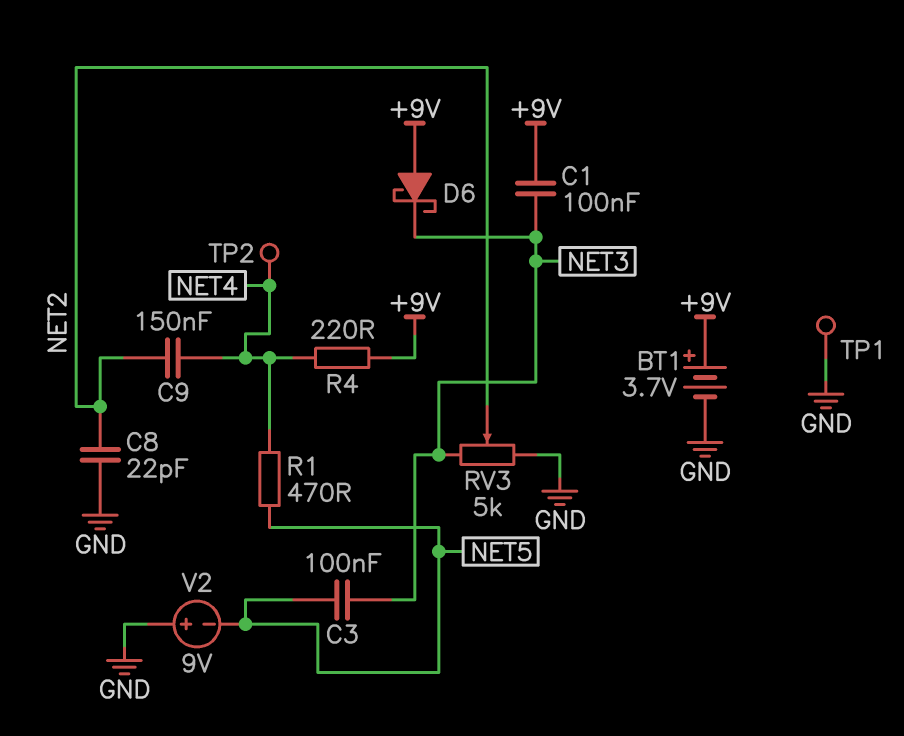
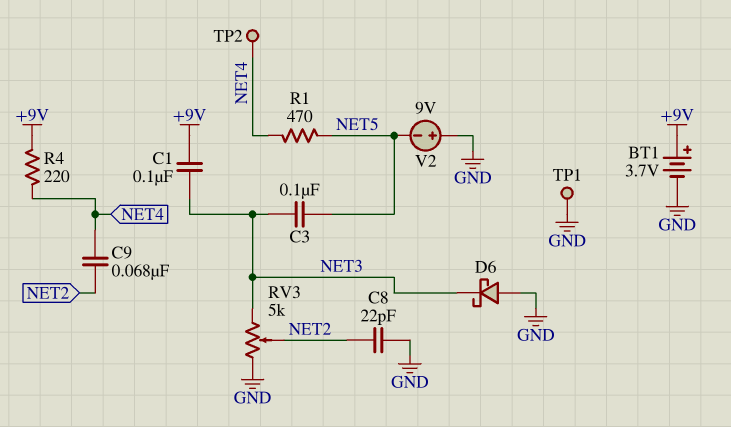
C9: 150nF (NET2, NET4) -> 68nF (NET2, NET4)
D6: schottky (A +9V, K NET3) -> schottky (A GND, K NET3)

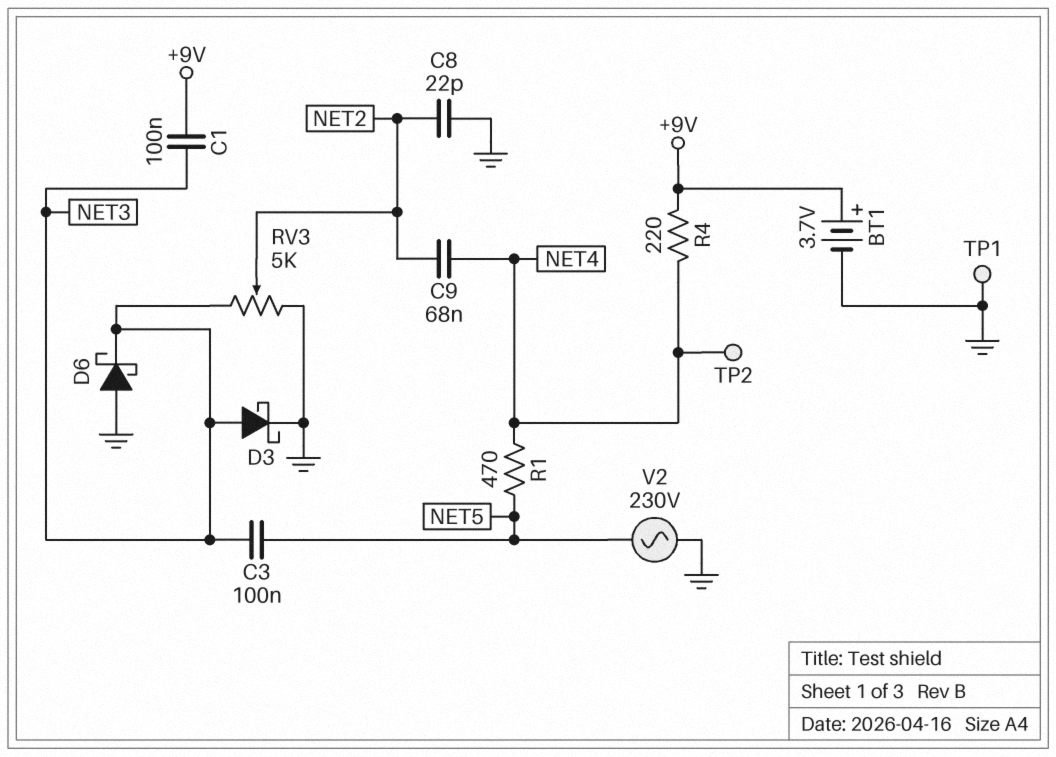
D3: none -> schottky (A NET3, K GND)
V2: 9V (plus GND, minus NET5) -> AC 230V (GND, NET5)

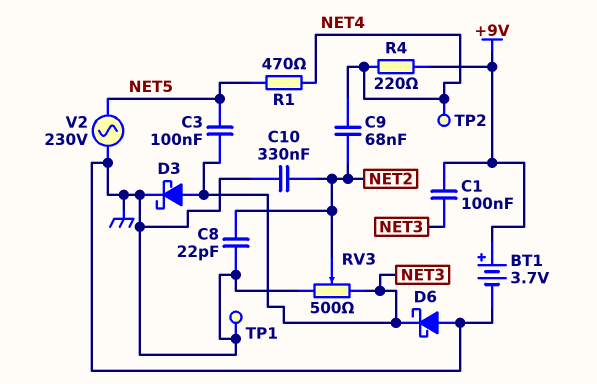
C10: none -> 330nF (GND, NET2)
RV3: 5k (GND, NET3, wiper NET2) -> 500 (GND, NET3, wiper NET2)

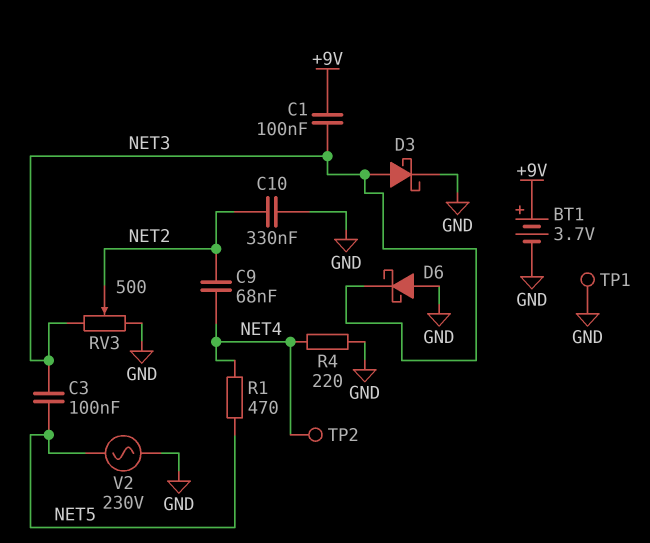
C8: 22pF (GND, NET2) -> none
R4: 220 (+9V, NET4) -> 220 (GND, NET4)

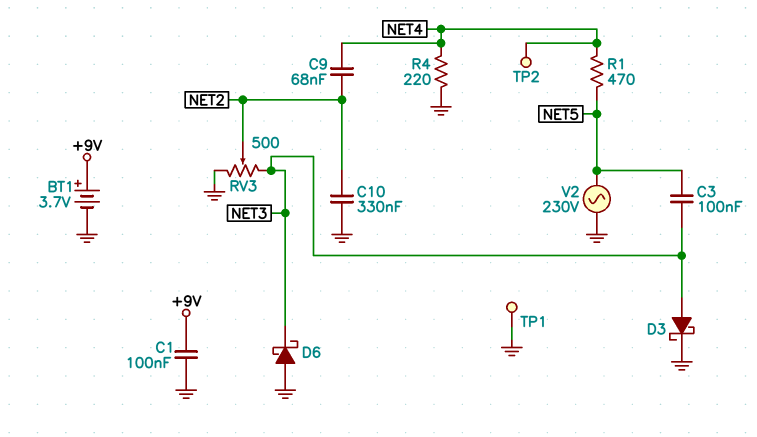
C1: 100nF (+9V, NET3) -> 100nF (+9V, GND)

